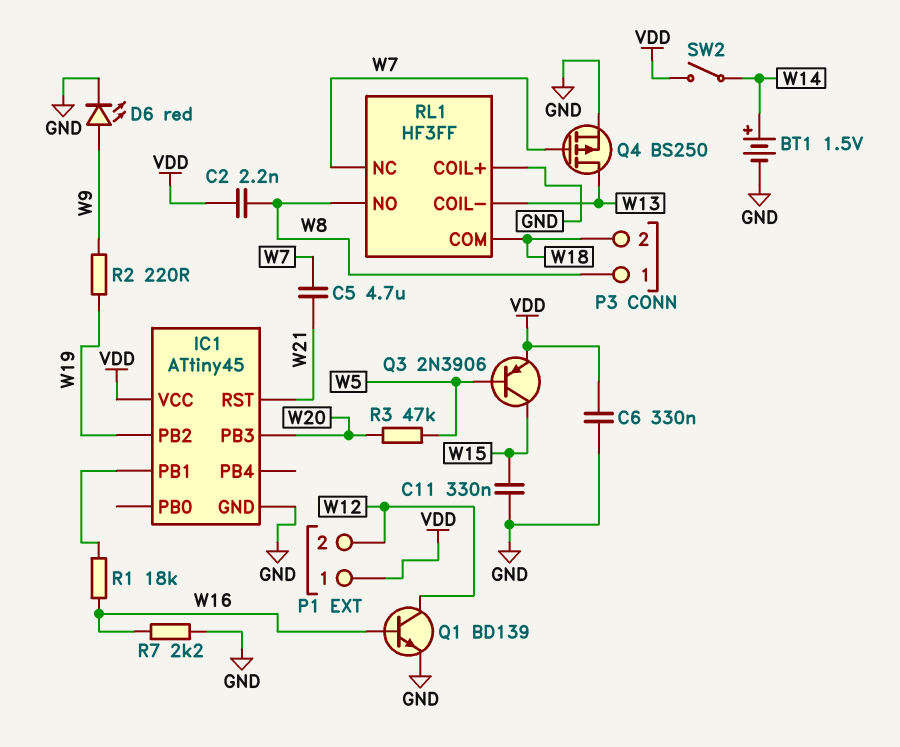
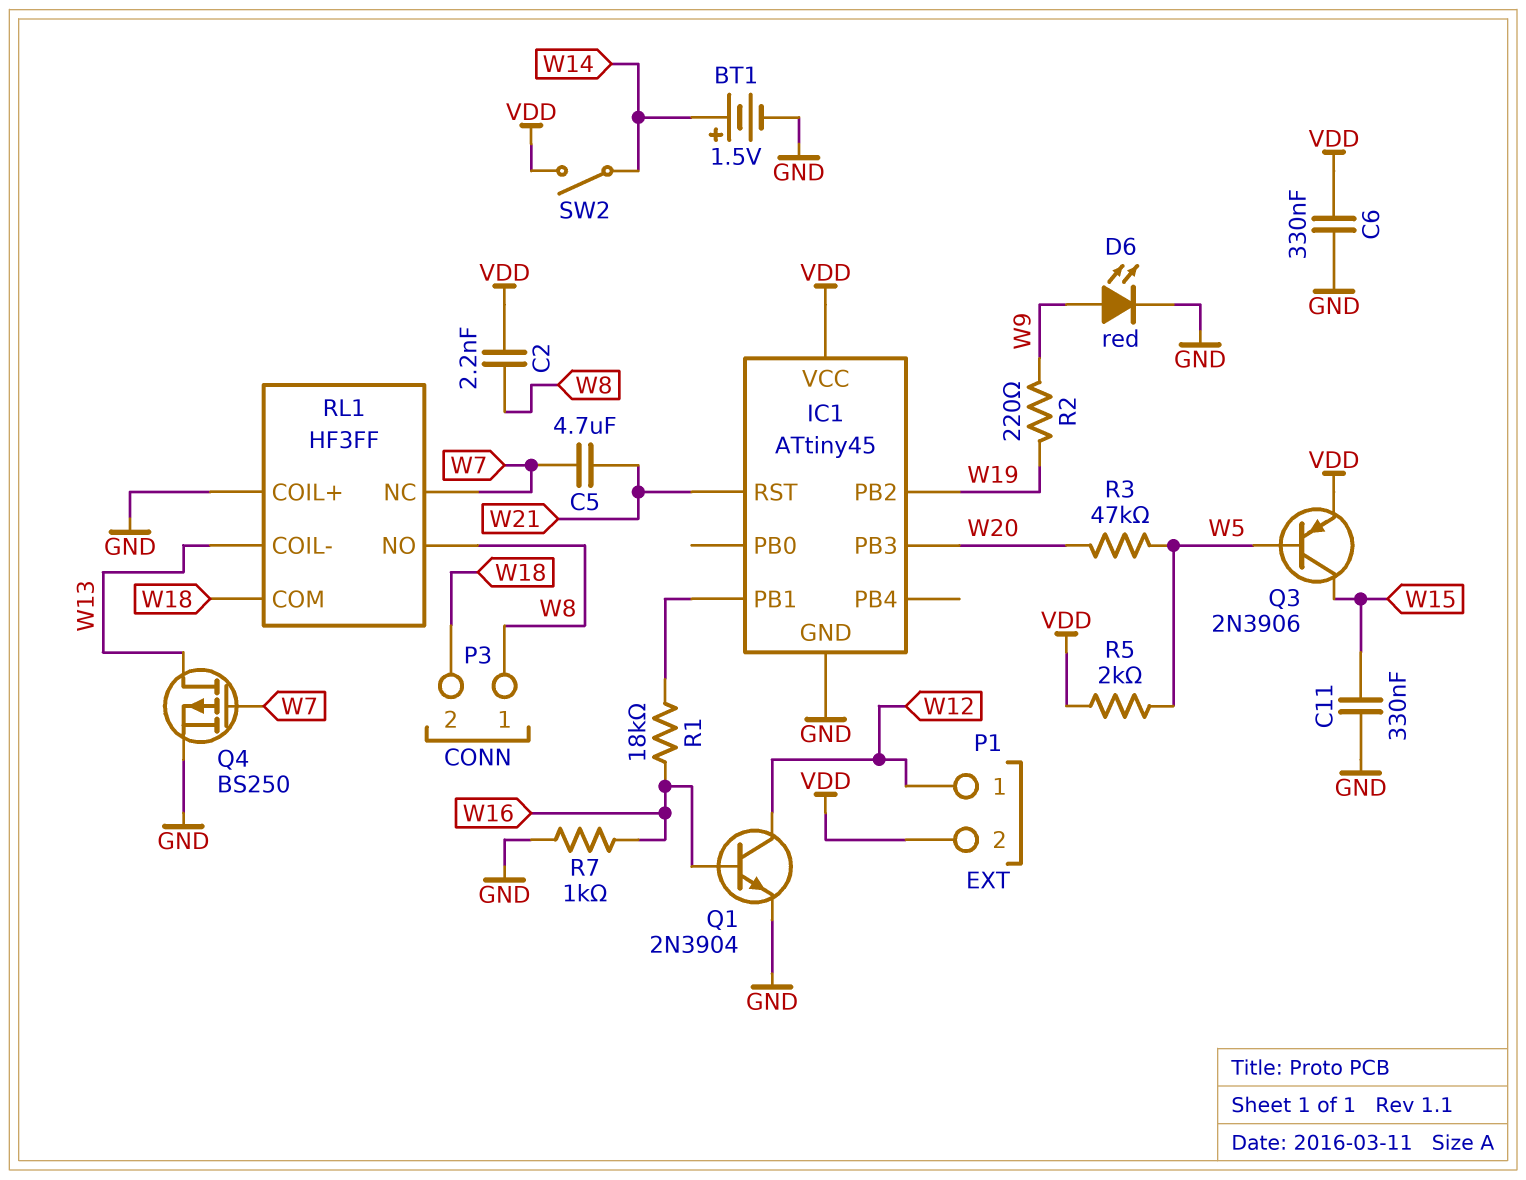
P1 pin 1: VDD -> W12
P1 pin 2: W12 -> VDD
Q1: NPN BD139 (B W16, C W12, E GND) -> NPN 2N3904 (B W16, C W12, E GND)
R5: none -> 2k (VDD, W5)
R7: 2.2k (GND, W16) -> 1k (GND, W16)

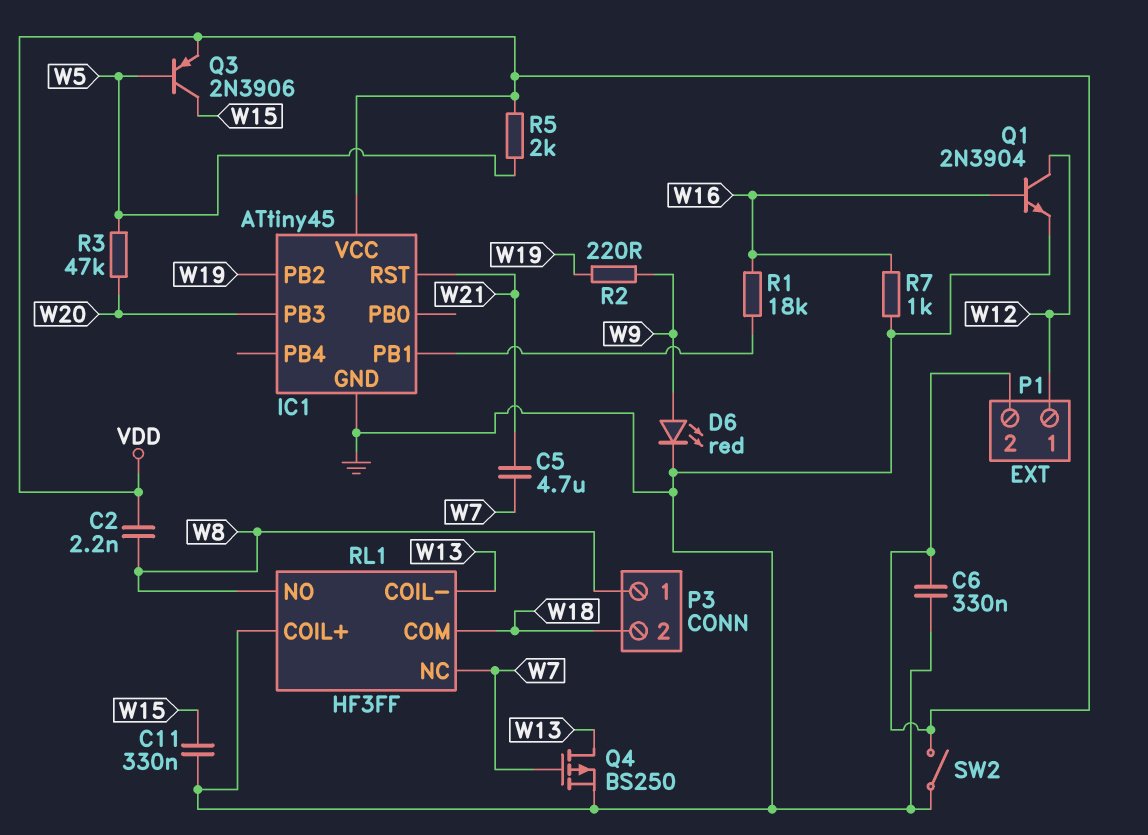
BT1: 1.5V (plus W14, minus GND) -> none
SW2: switch (VDD, W14) -> switch (GND, VDD)

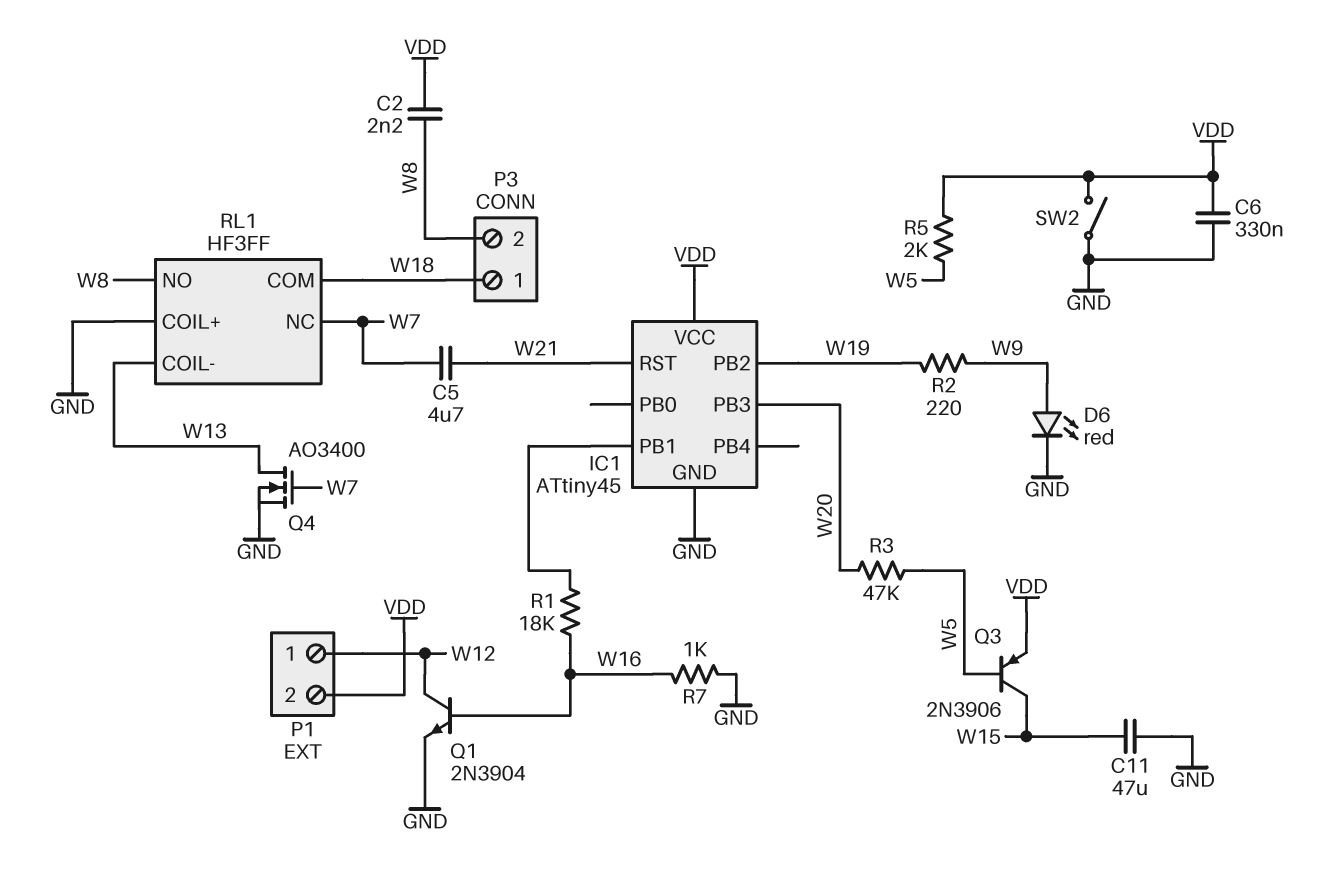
C11: 330nF (GND, W15) -> 47uF (GND, W15)
P3 pin 1: W8 -> W18
P3 pin 2: W18 -> W8
Q4: PMOS BS250 (G W7, D W13, S GND) -> NMOS AO3400 (G W7, D W13, S GND)

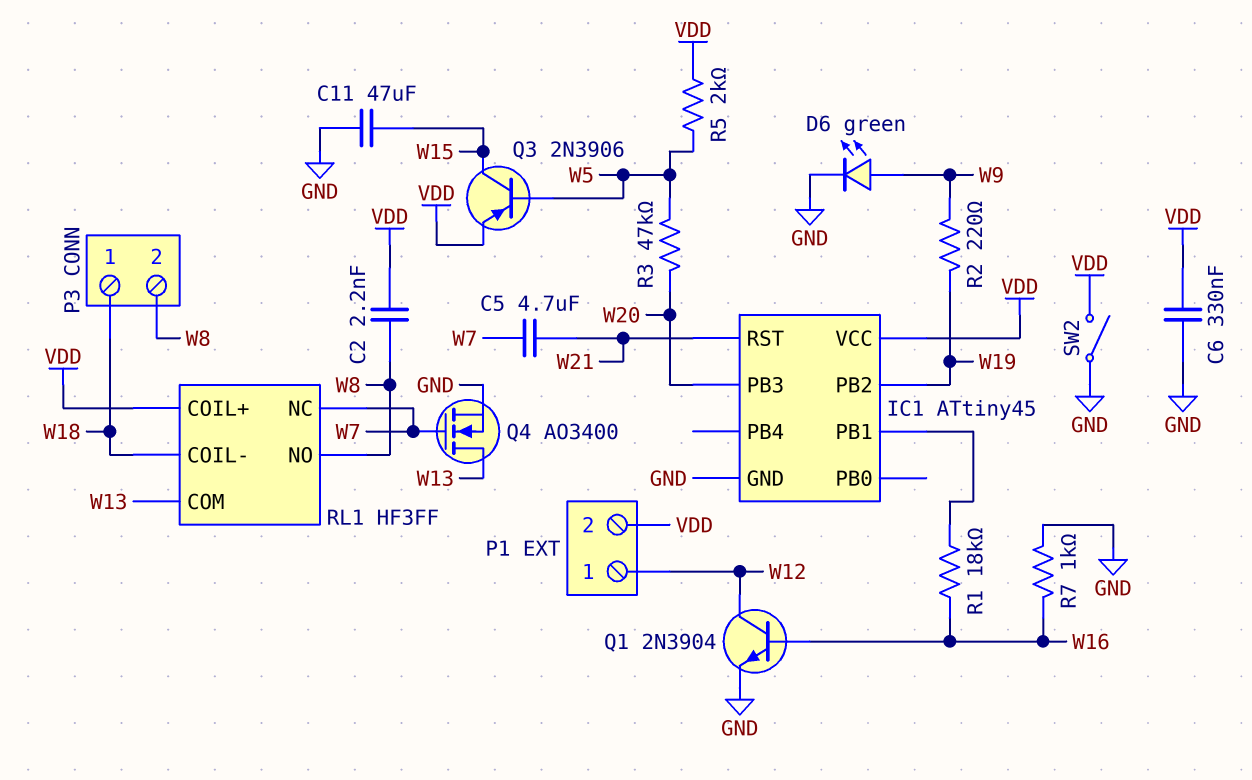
D6: LED red (A W9, K GND) -> LED green (A W9, K GND)
RL1 pin COIL+: GND -> VDD
RL1 pin COIL-: W13 -> W18
RL1 pin COM: W18 -> W13

